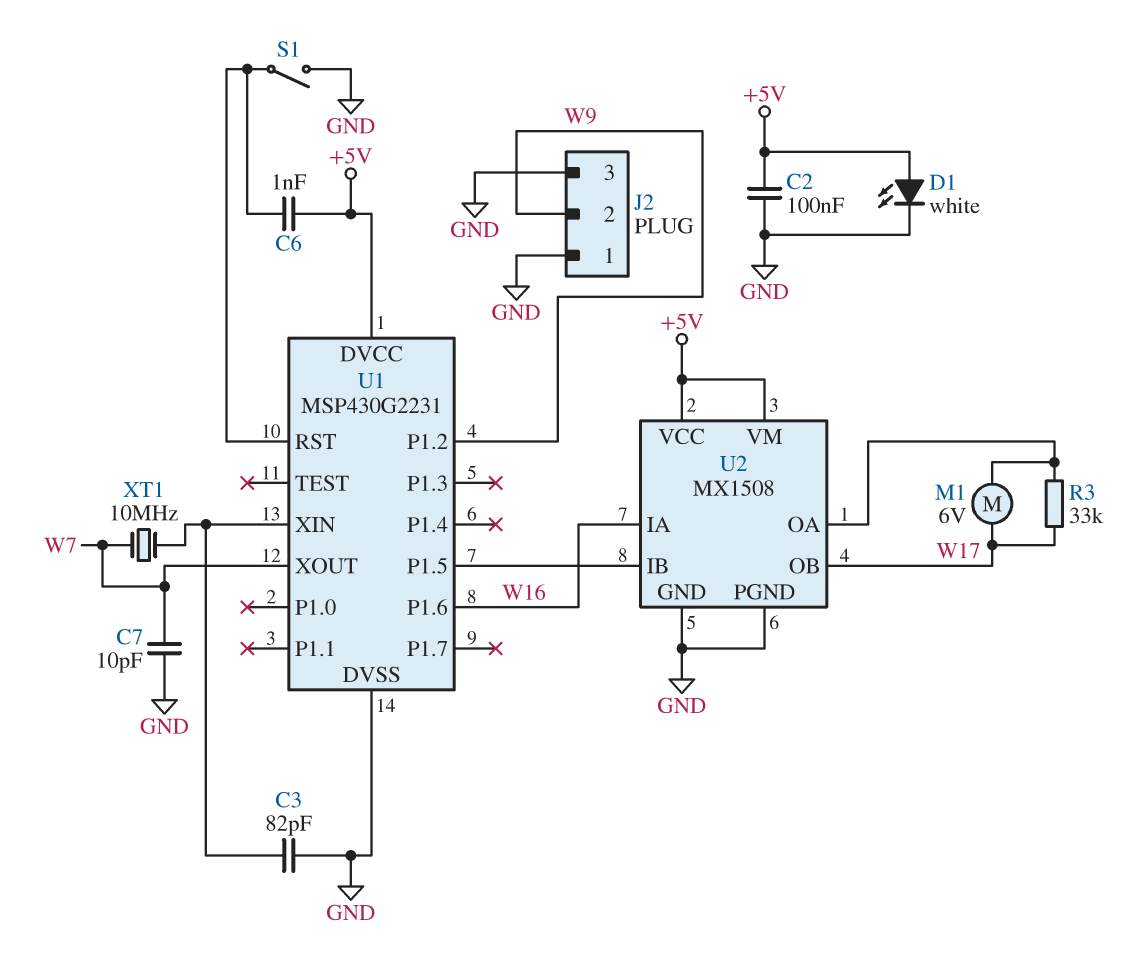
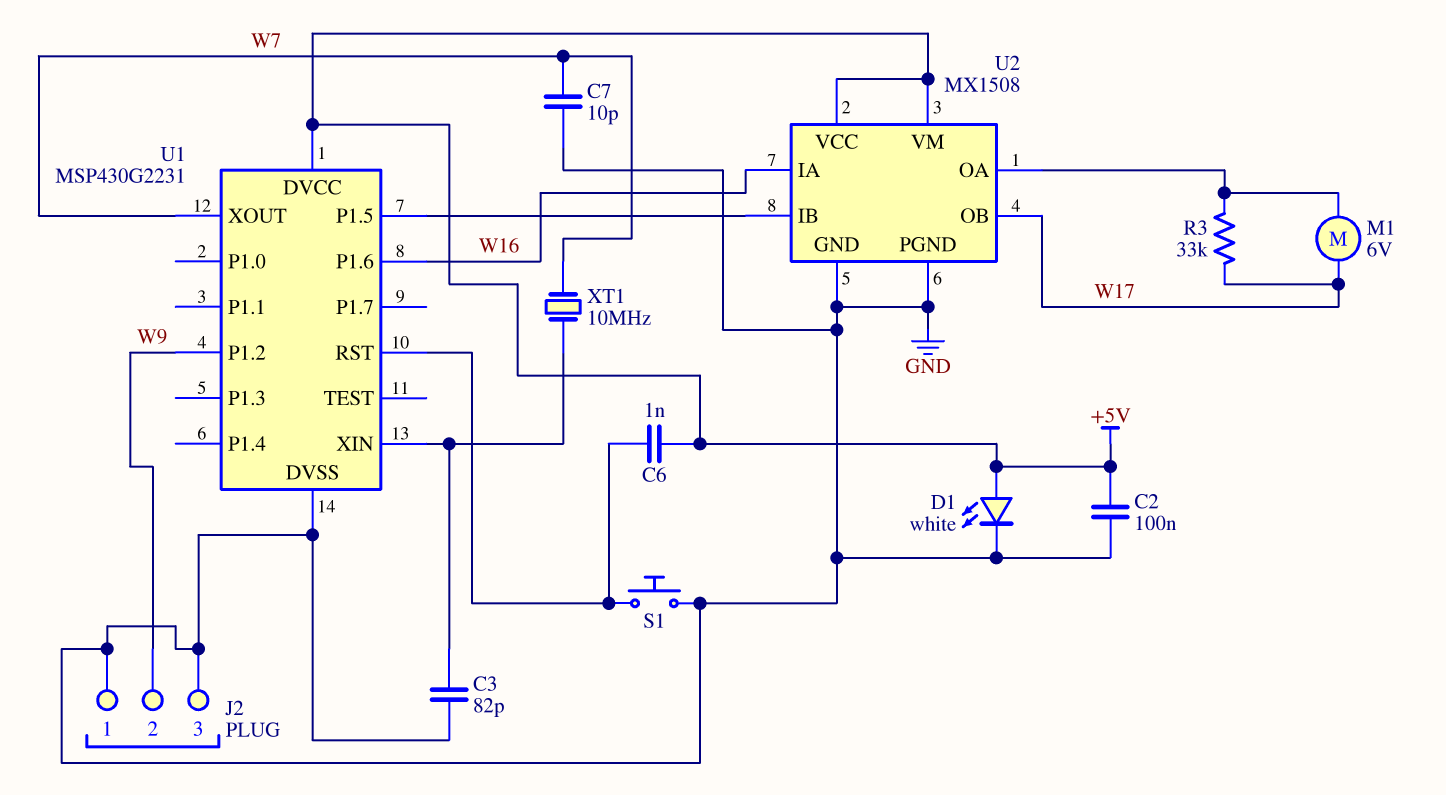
S1: switch (GND, U1/RST) -> button (GND, U1/RST)

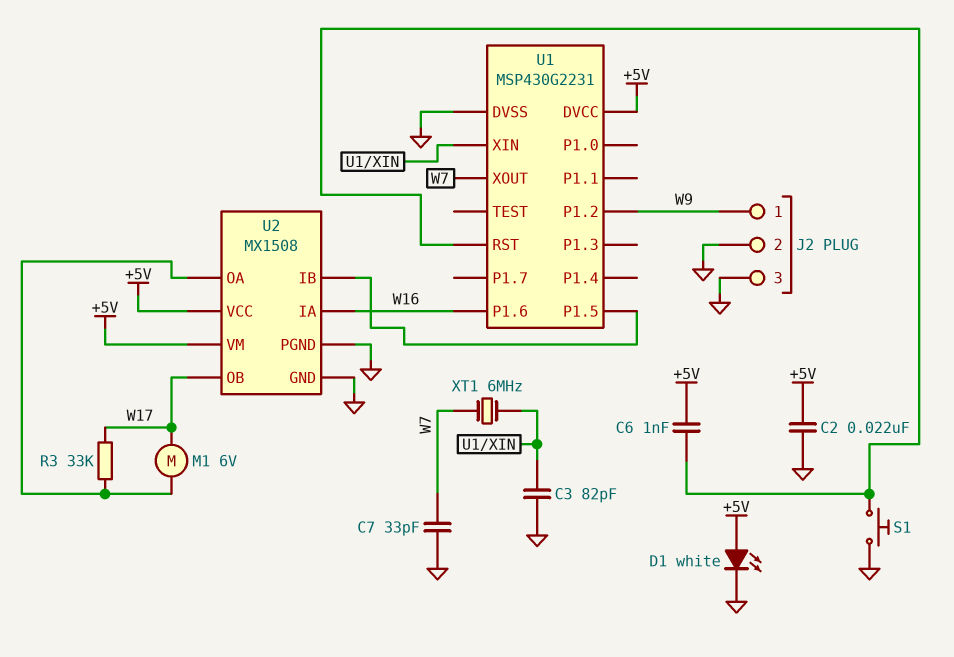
C2: 100nF (+5V, GND) -> 22nF (+5V, GND)
C7: 10pF (GND, W7) -> 33pF (GND, W7)
J2 pin 1: GND -> W9
J2 pin 2: W9 -> GND
XT1: 10MHz (U1/XIN, W7) -> 6MHz (U1/XIN, W7)

